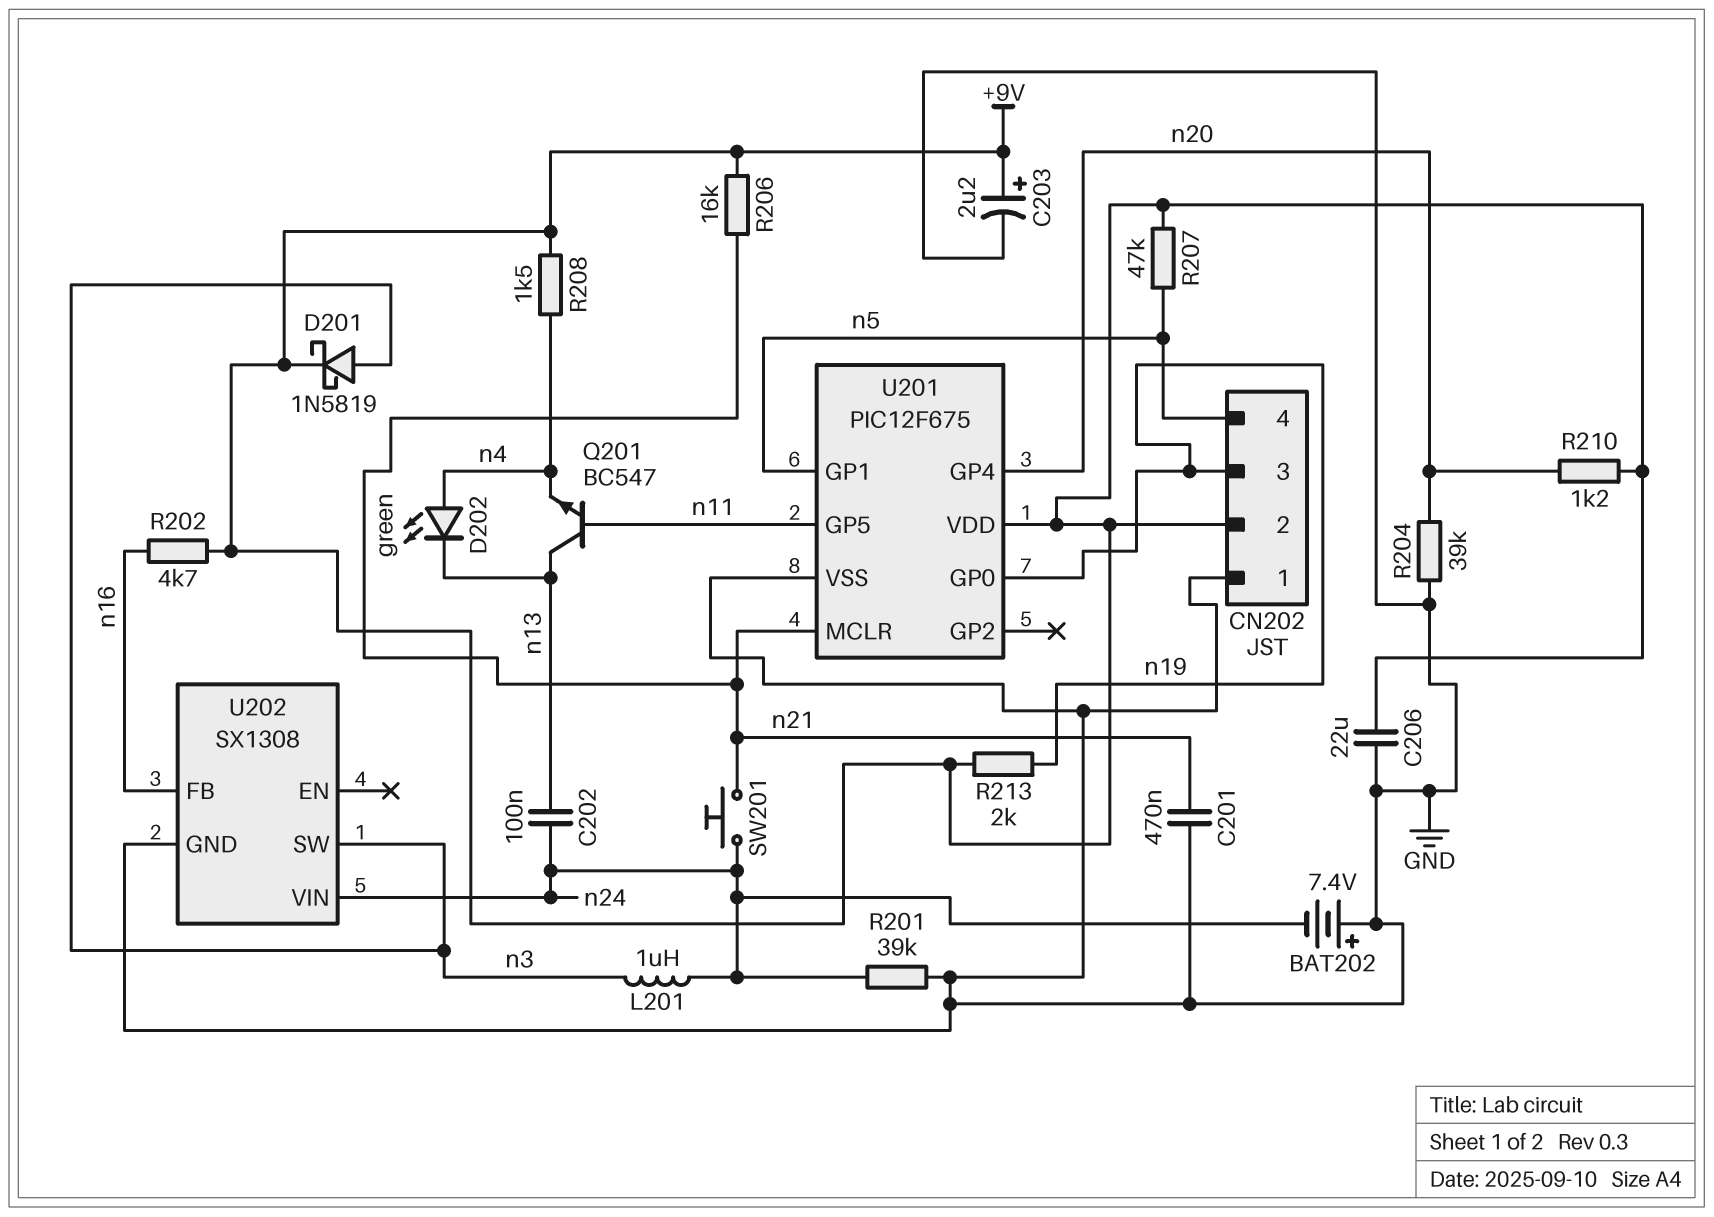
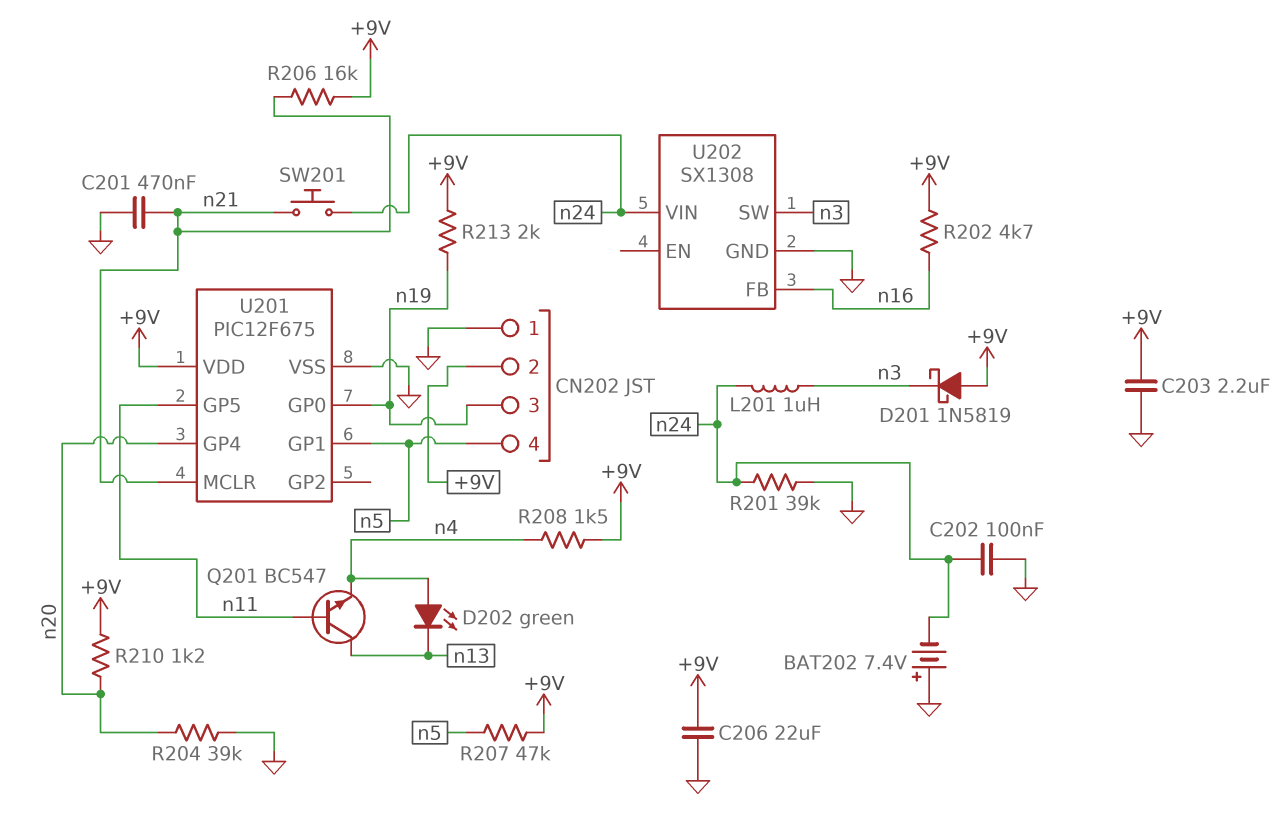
C202: 100nF (n13, n24) -> 100nF (GND, n24)
C203: 2.2uF (plus +9V, minus GND) -> 2.2uF (+9V, GND)
D201: schottky 1N5819 (A n3, K +9V) -> schottky 1N5819 (A +9V, K n3)

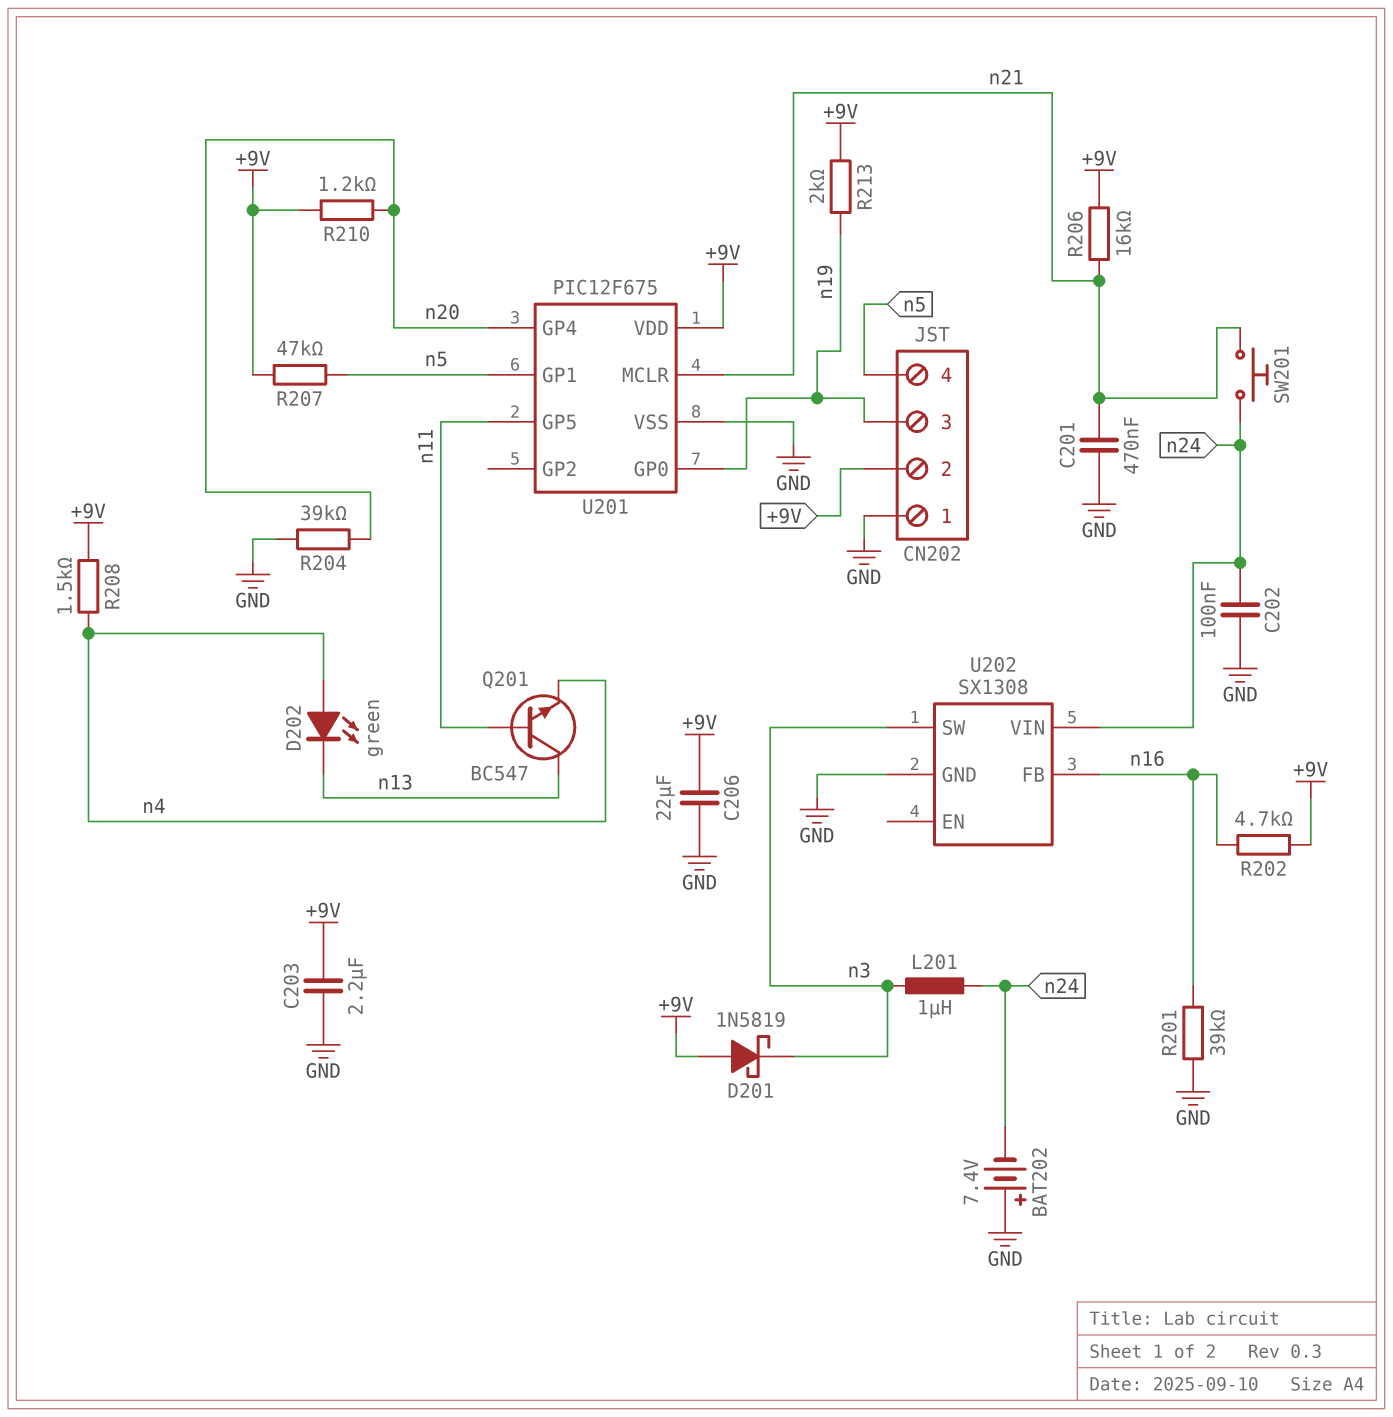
R201: 39k (GND, n24) -> 39k (GND, n16)

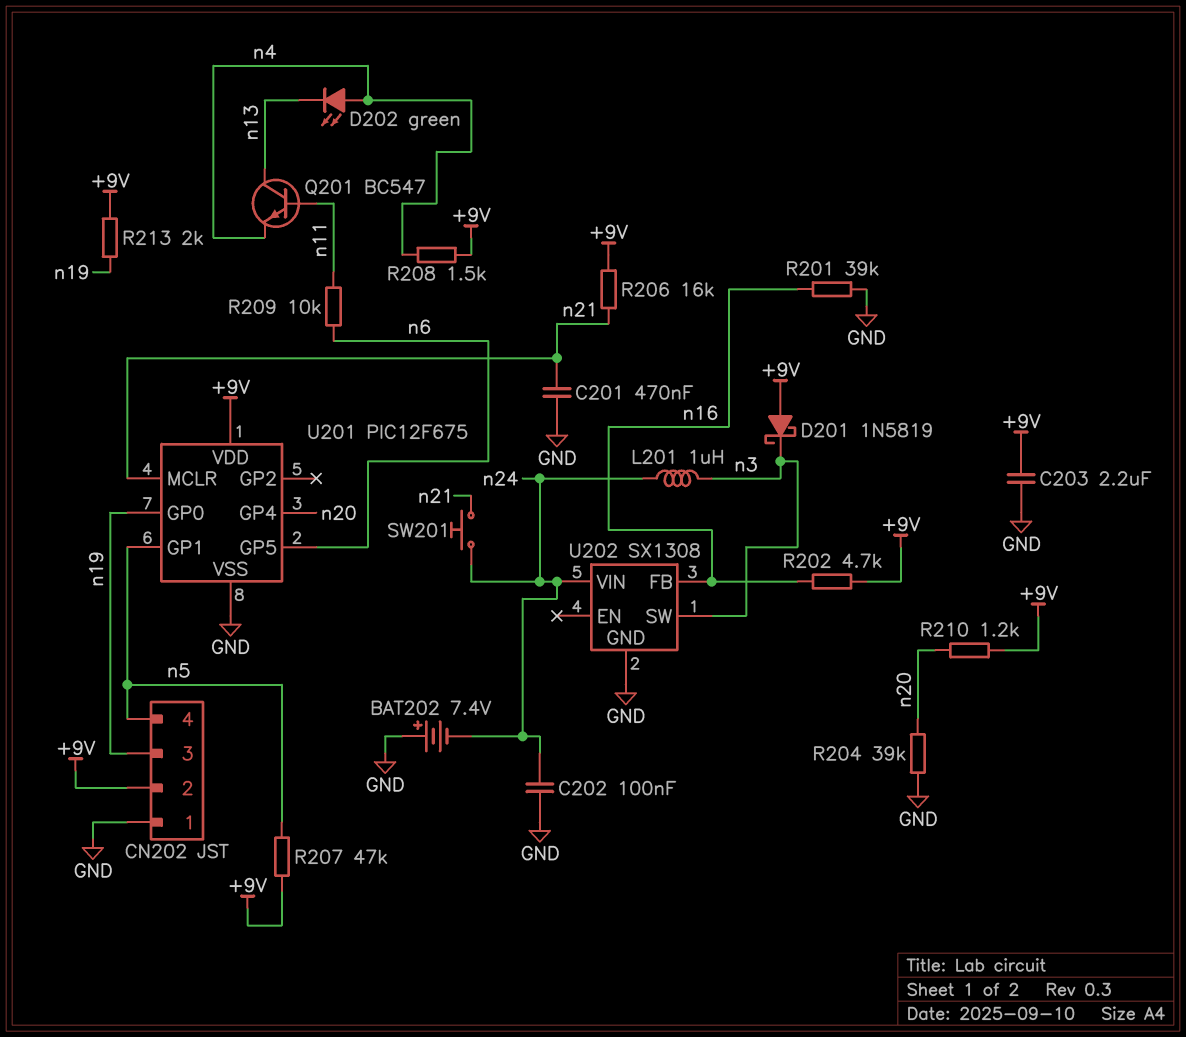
C206: 22uF (+9V, GND) -> none
R209: none -> 10k (n6, n11)
U201 pin GP5: n11 -> n6

